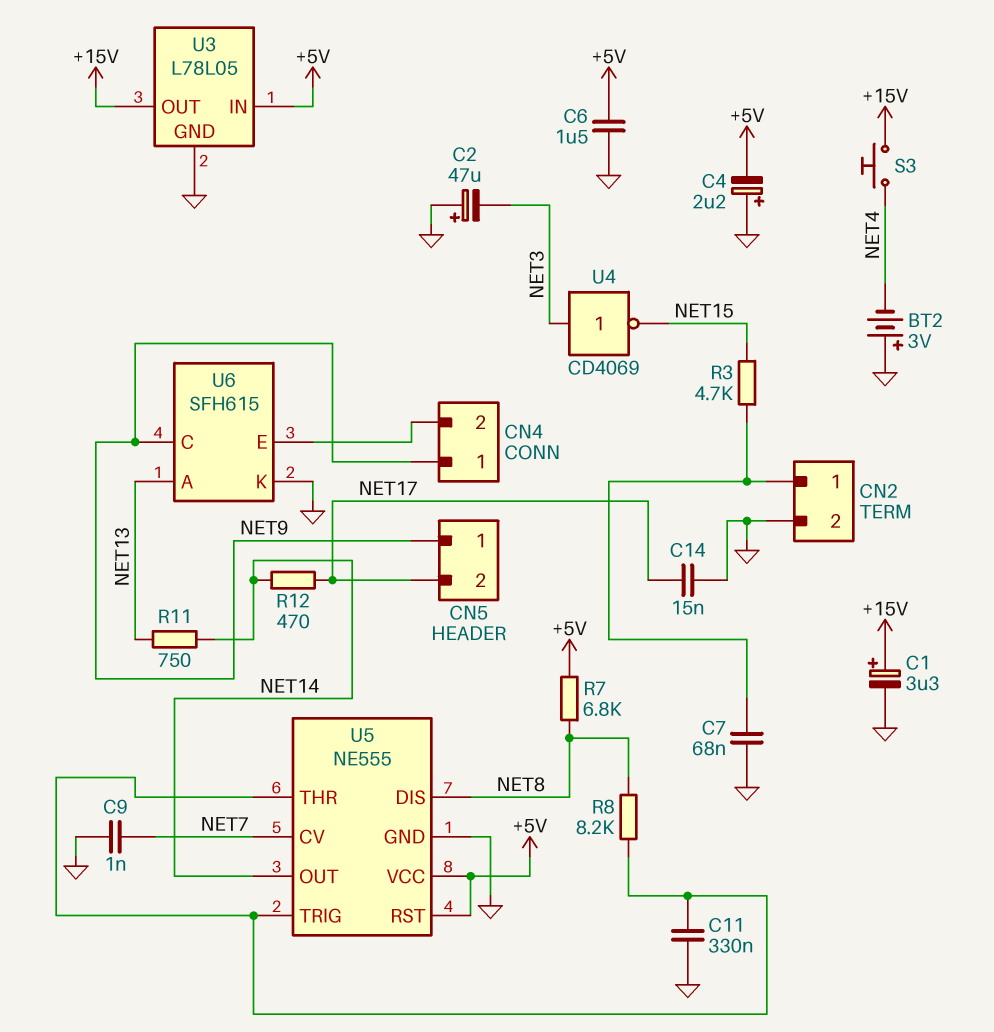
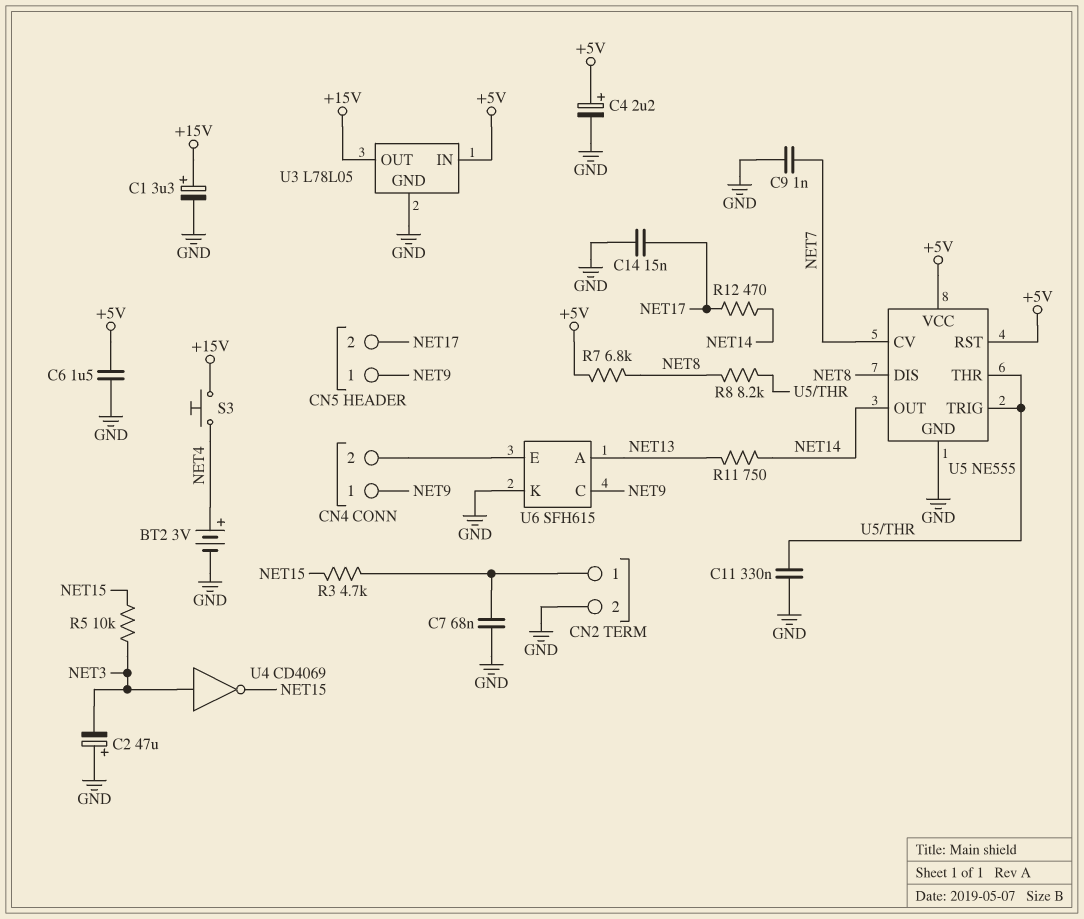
BT2: 3V (plus GND, minus NET4) -> 3V (plus NET4, minus GND)
C4: 2.2uF (plus GND, minus +5V) -> 2.2uF (plus +5V, minus GND)
R5: none -> 10k (NET3, NET15)

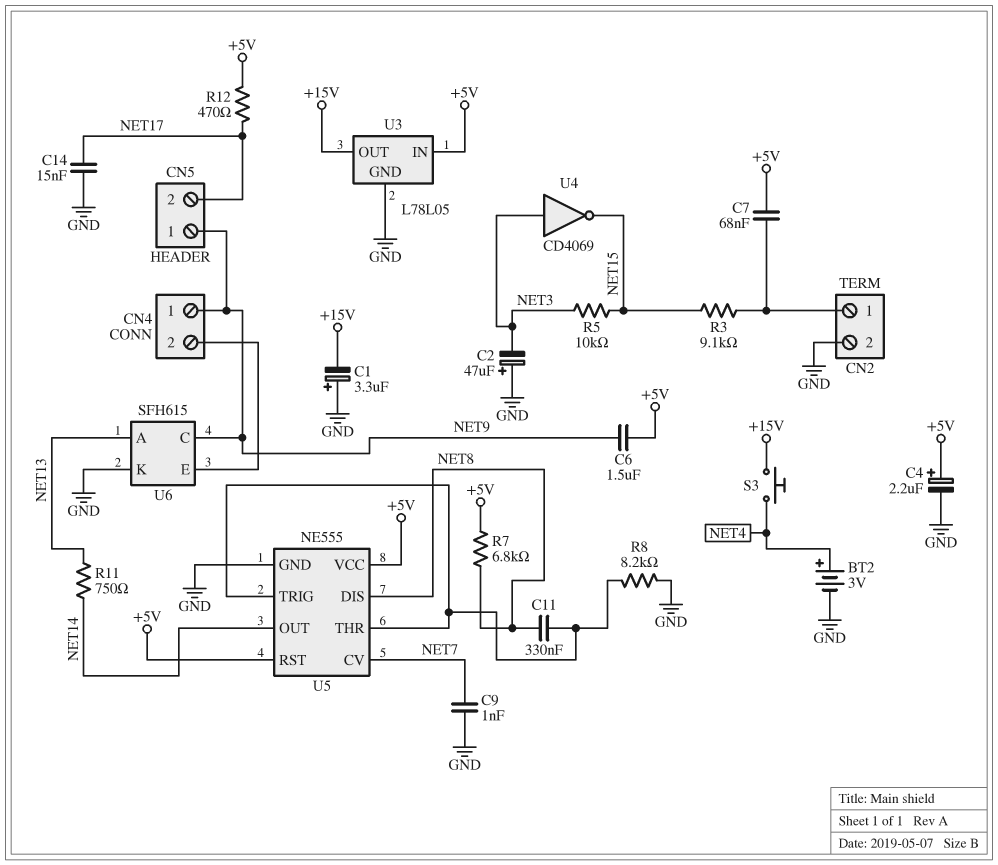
C1: 3.3uF (plus +15V, minus GND) -> 3.3uF (plus GND, minus +15V)
C6: 1.5uF (+5V, GND) -> 1.5uF (+5V, NET9)
C7: 68nF (CN2/1, GND) -> 68nF (+5V, CN2/1)
C11: 330nF (GND, U5/THR) -> 330nF (NET8, U5/THR)
R3: 4.7k (CN2/1, NET15) -> 9.1k (CN2/1, NET15)
R8: 8.2k (NET8, U5/THR) -> 8.2k (GND, U5/THR)
R12: 470 (NET14, NET17) -> 470 (+5V, NET17)

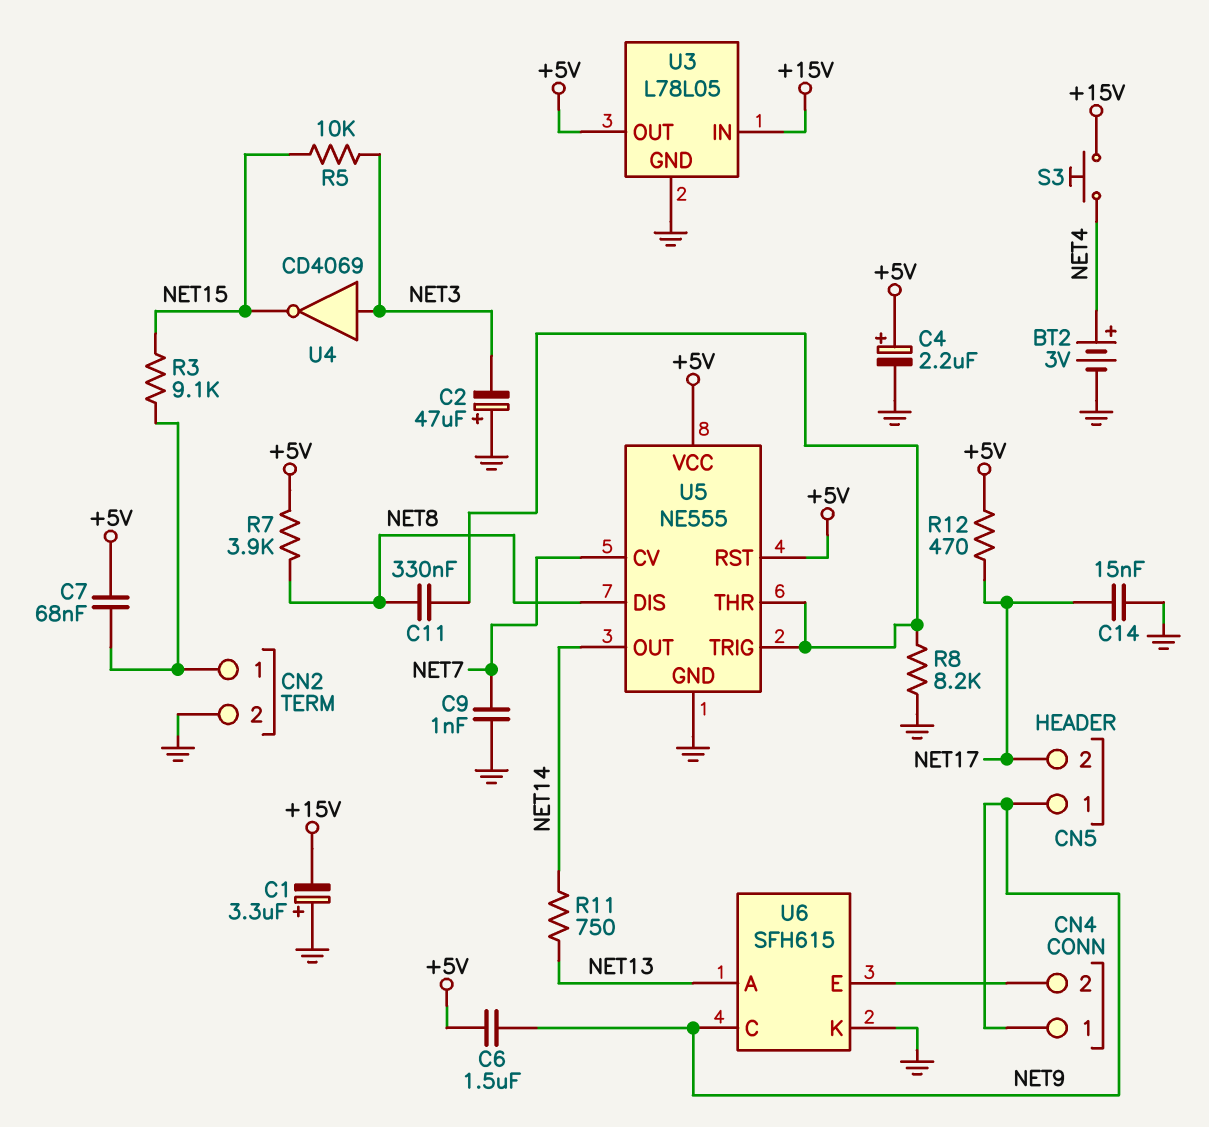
R7: 6.8k (+5V, NET8) -> 3.9k (+5V, NET8)
U3 pin IN: +5V -> +15V
U3 pin OUT: +15V -> +5V

